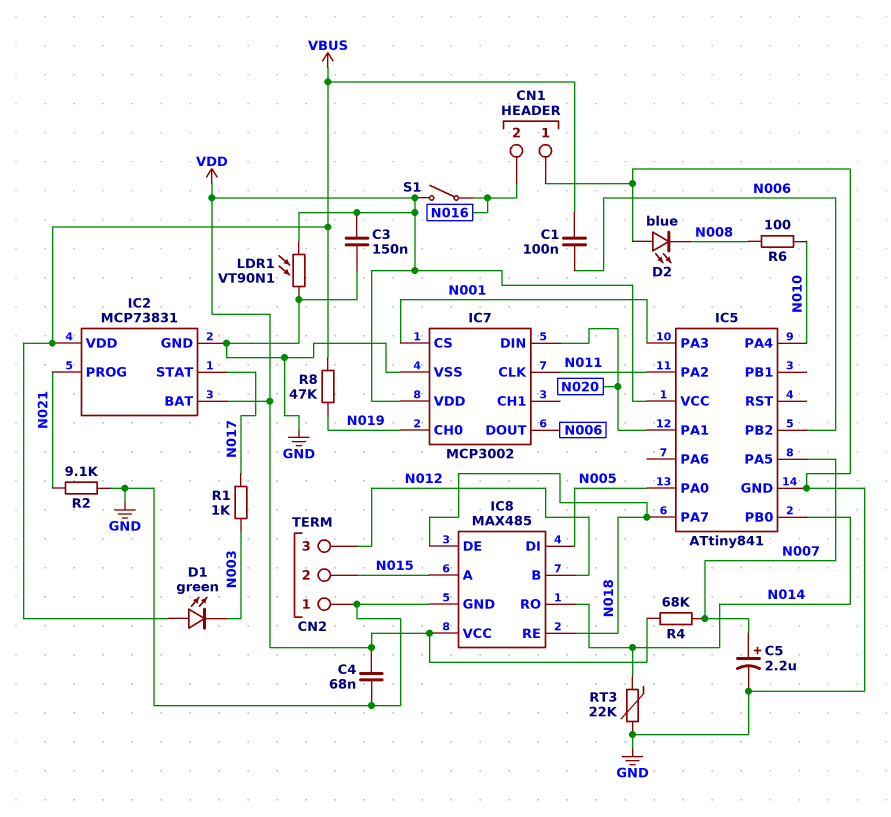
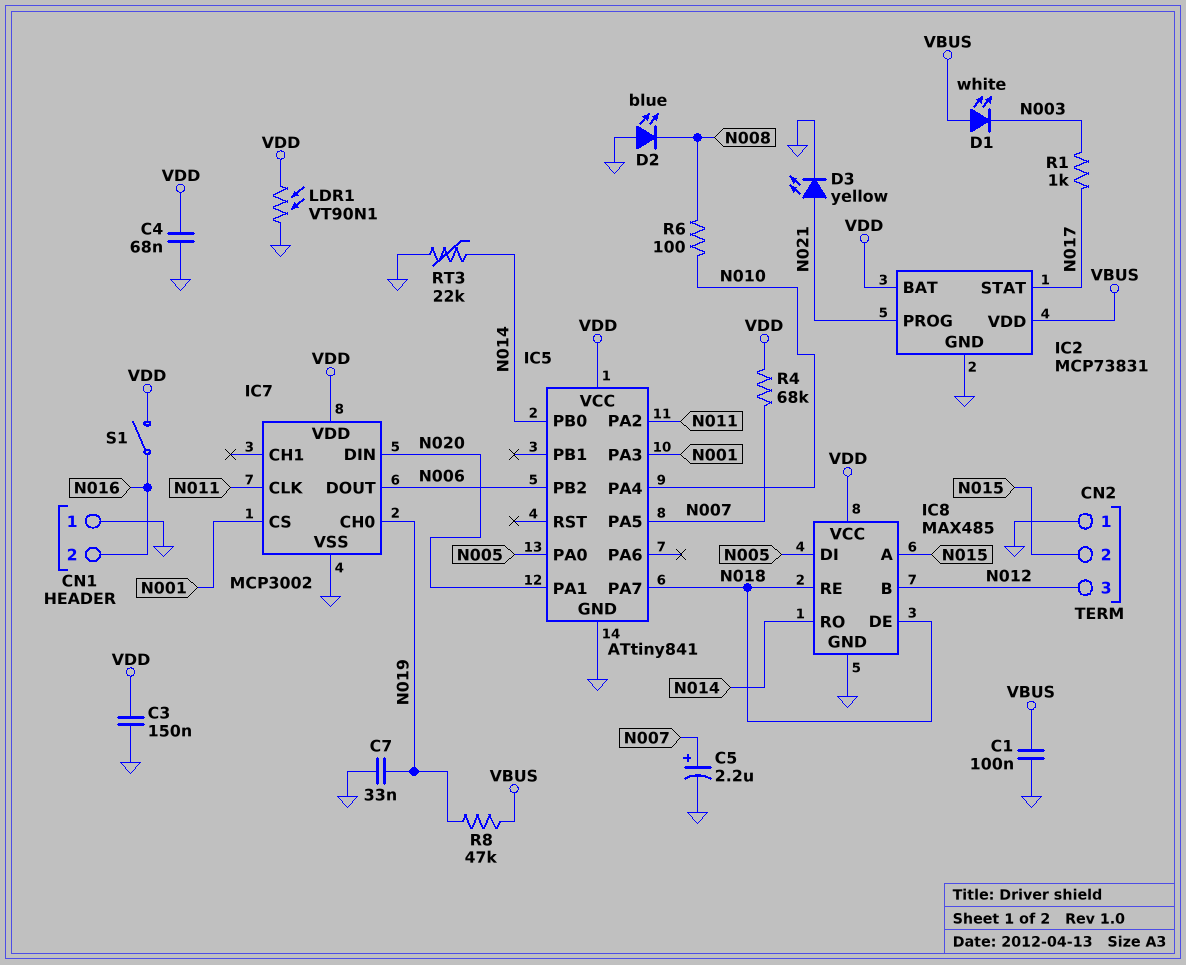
C1: 100nF (N006, VBUS) -> 100nF (GND, VBUS)
C7: none -> 33nF (GND, N019)
D1: LED green (A VBUS, K N003) -> LED white (A VBUS, K N003)
D3: none -> LED yellow (A N021, K GND)
R2: 9.1k (GND, N021) -> none

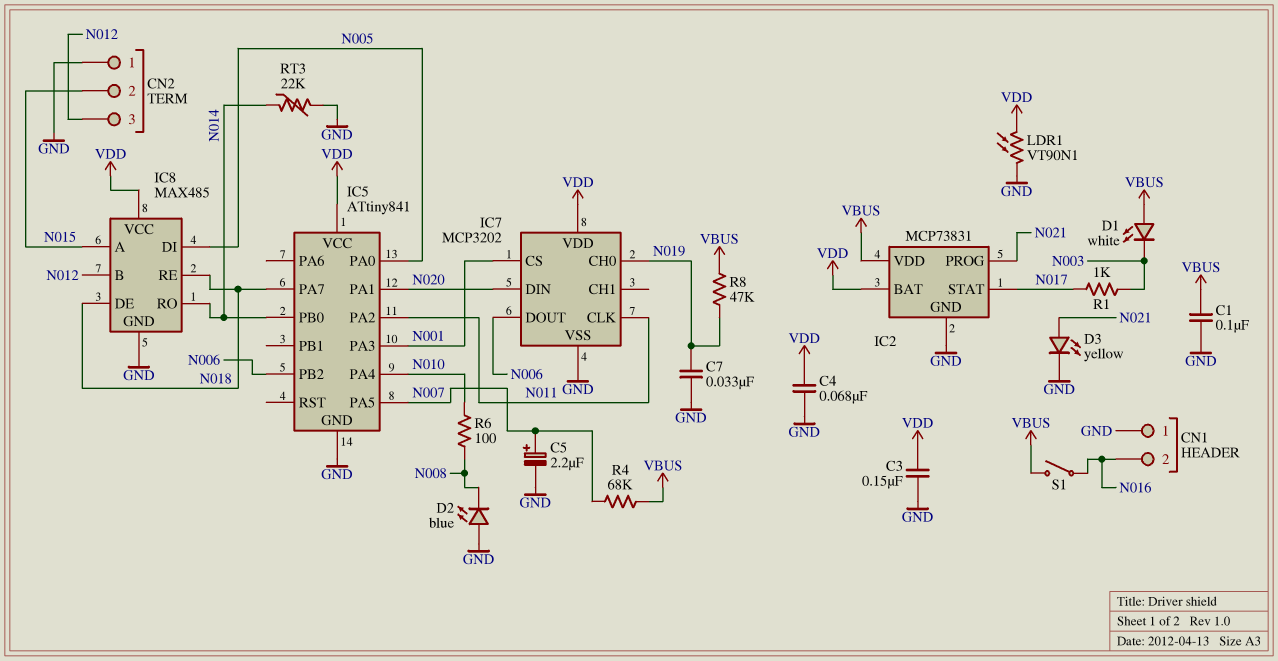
IC7: MCP3002 -> MCP3202
R4: 68k (N007, VDD) -> 68k (N007, VBUS)
S1: switch (N016, VDD) -> switch (N016, VBUS)

